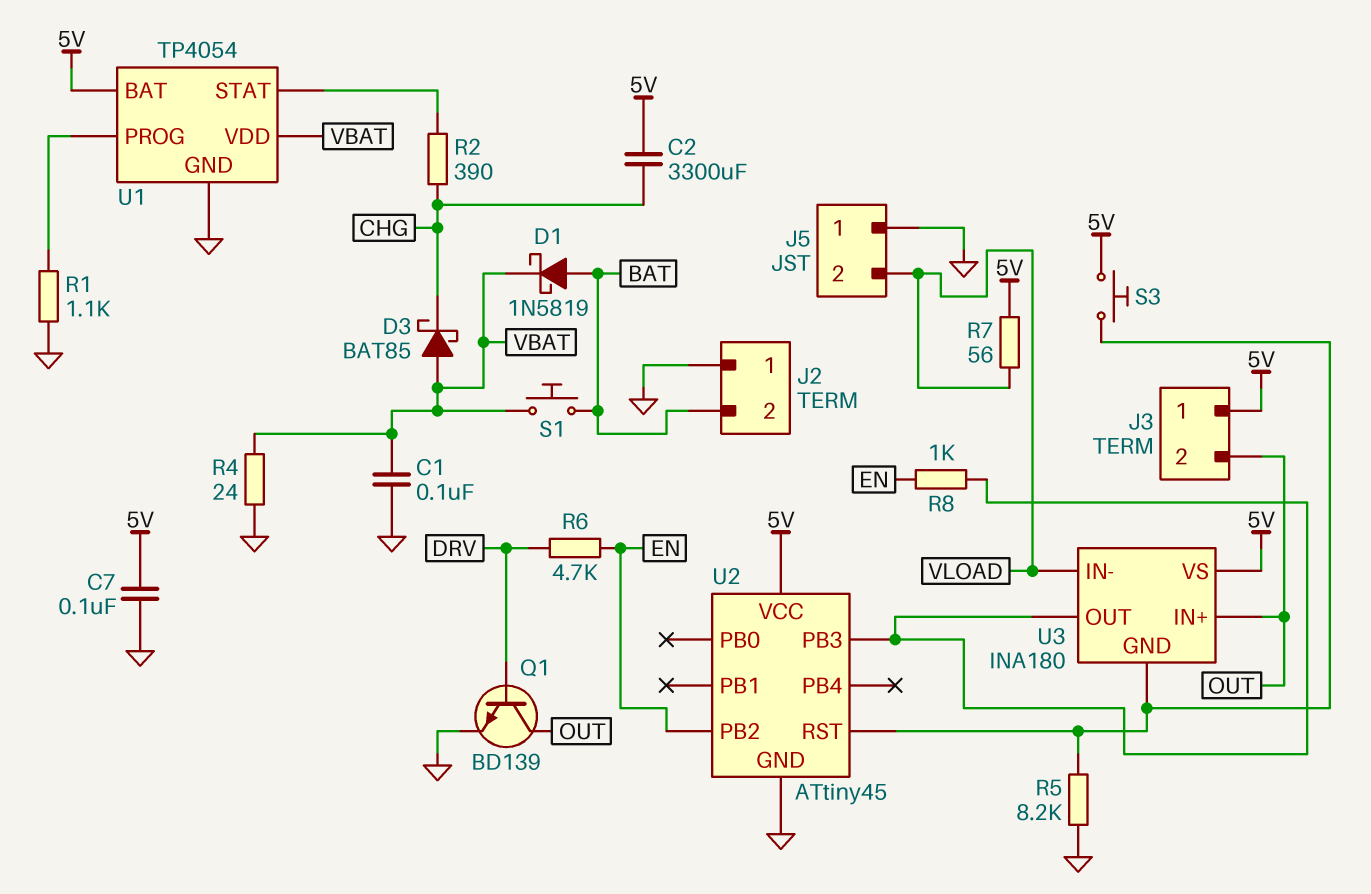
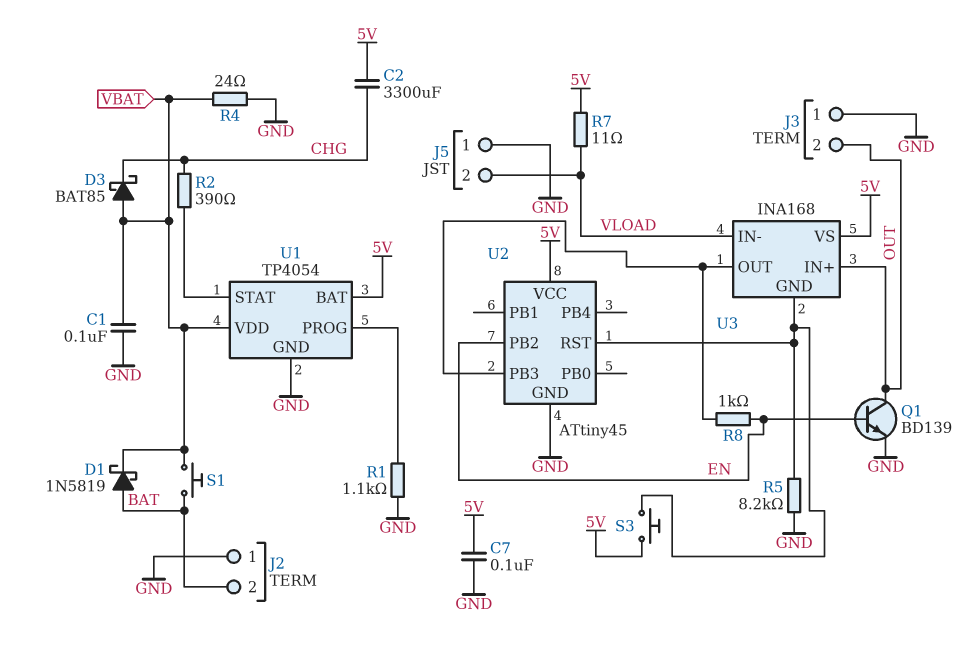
J3 pin 1: 5V -> GND
Q1: NPN BD139 (B DRV, C OUT, E GND) -> NPN BD139 (B EN, C OUT, E GND)
R6: 4.7k (DRV, EN) -> none
R7: 56 (5V, VLOAD) -> 11 (5V, VLOAD)
U3: INA180 -> INA168

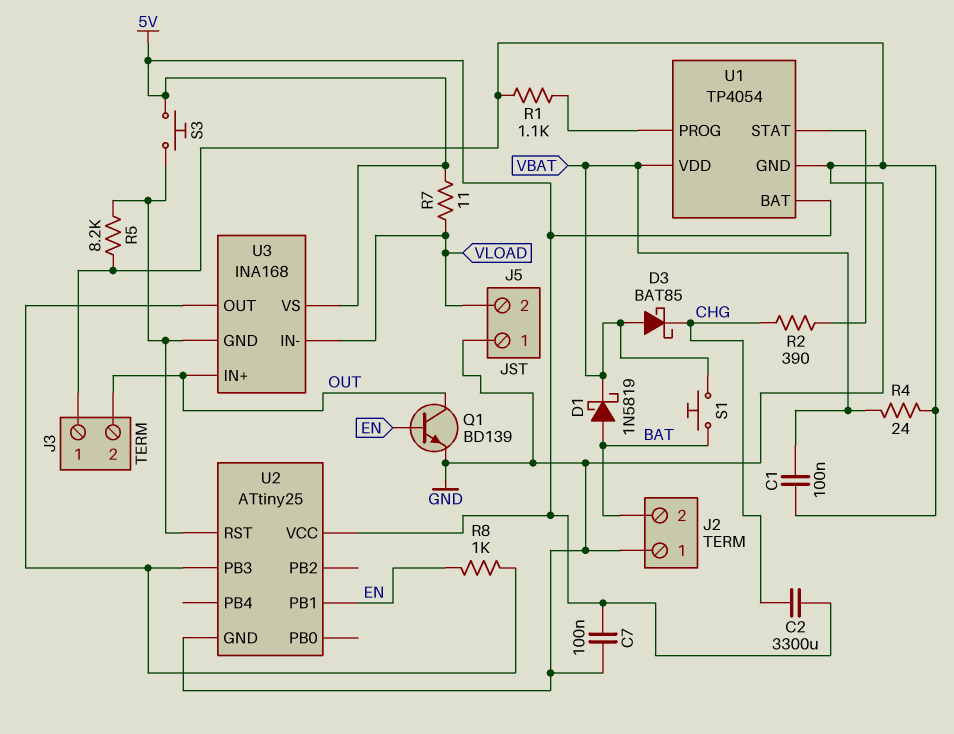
U2: ATtiny45 -> ATtiny25
U2 pin PB1: none -> EN
U2 pin PB2: EN -> none

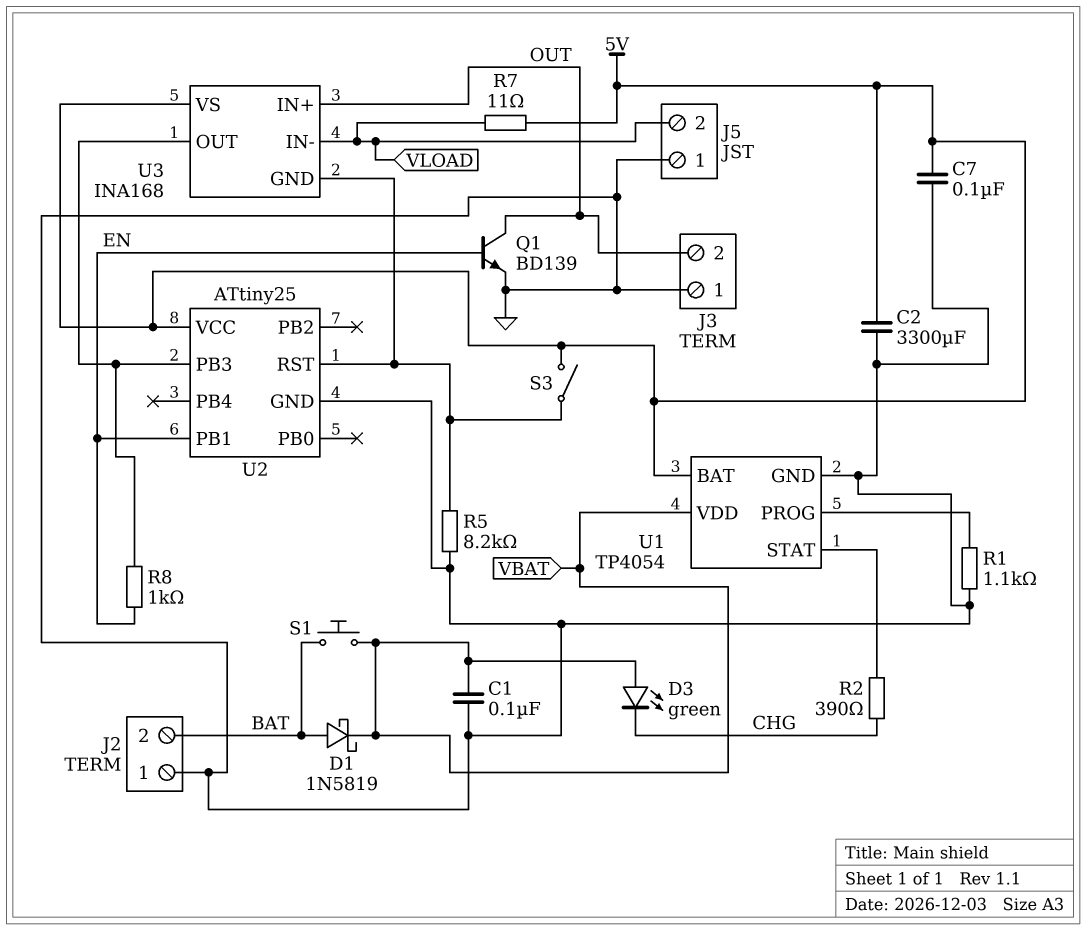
C2: 3300uF (5V, CHG) -> 3300uF (5V, GND)
D3: schottky BAT85 (A VBAT, K CHG) -> LED green (A VBAT, K CHG)
R4: 24 (GND, VBAT) -> none
S3: button (5V, U2/RST) -> switch (5V, U2/RST)

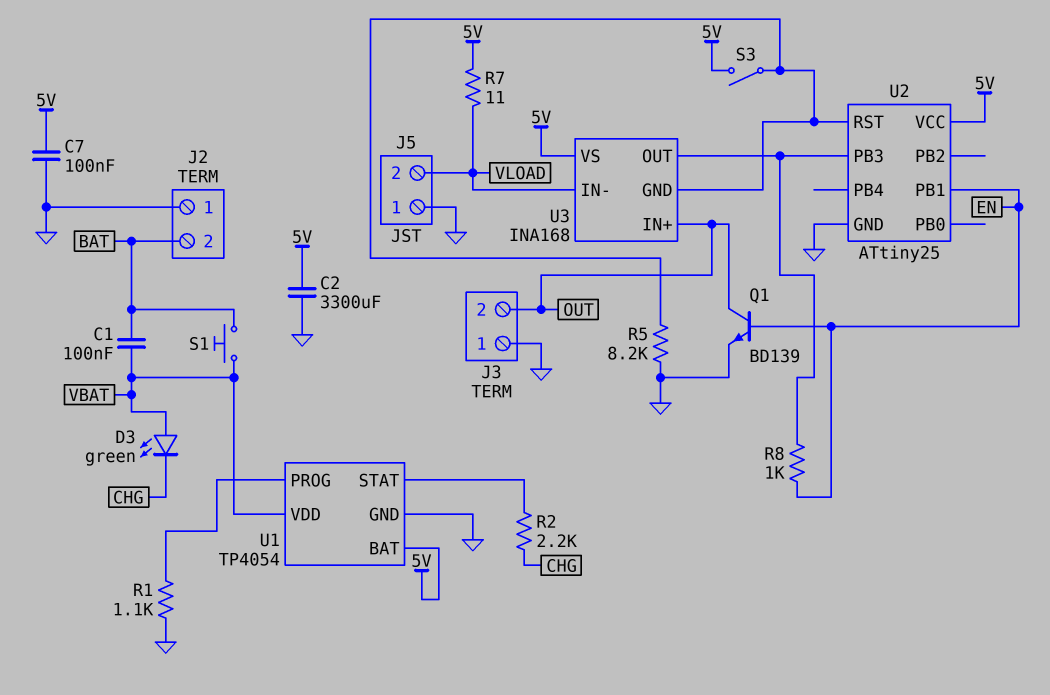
C1: 100nF (GND, VBAT) -> 100nF (BAT, VBAT)
D1: schottky 1N5819 (A BAT, K VBAT) -> none
R2: 390 (CHG, U1/STAT) -> 2.2k (CHG, U1/STAT)

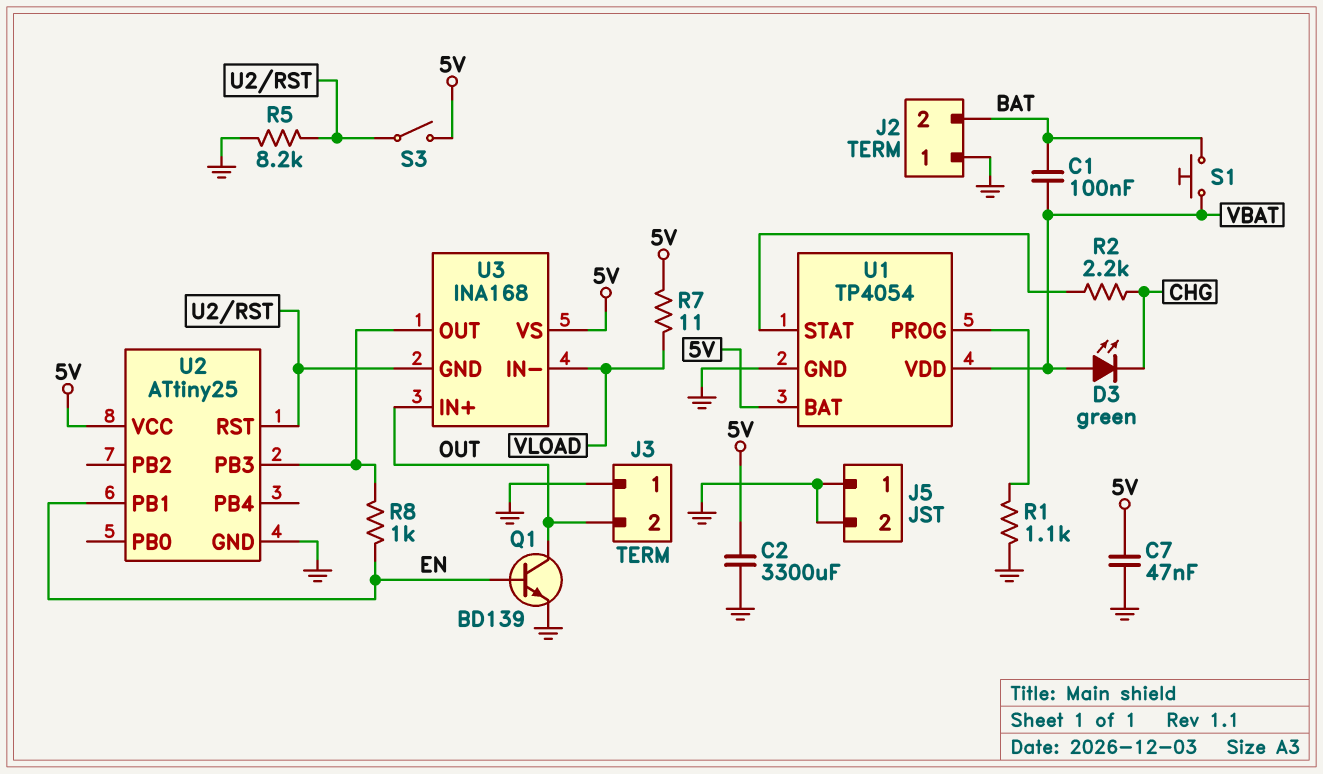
C7: 100nF (5V, GND) -> 47nF (5V, GND)
J5 pin 2: VLOAD -> GND

